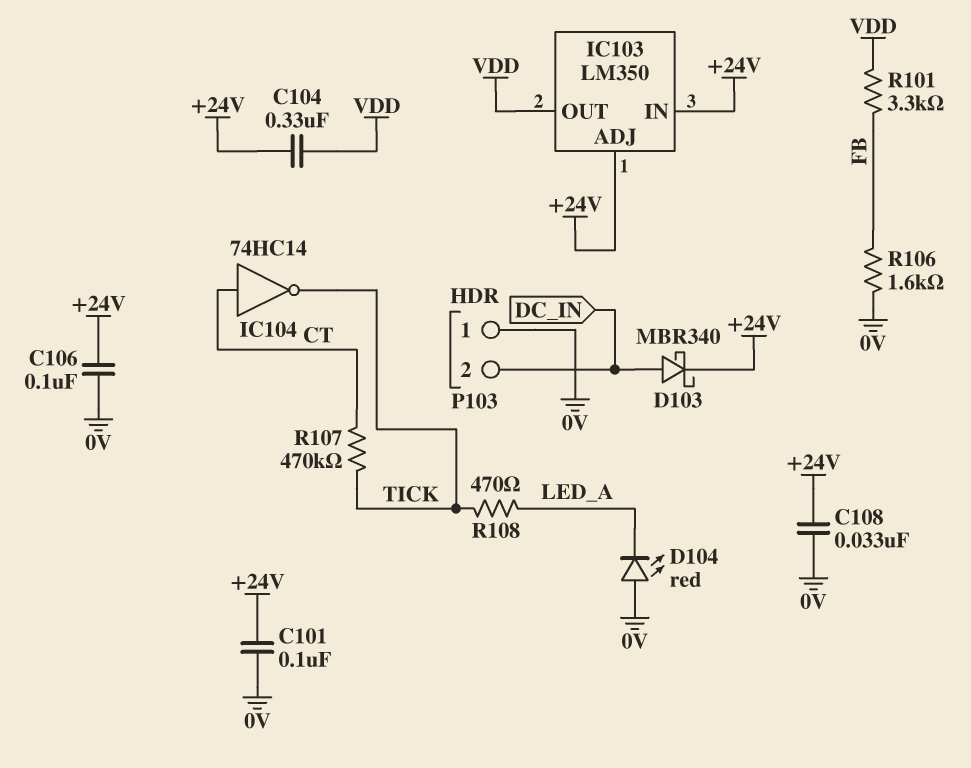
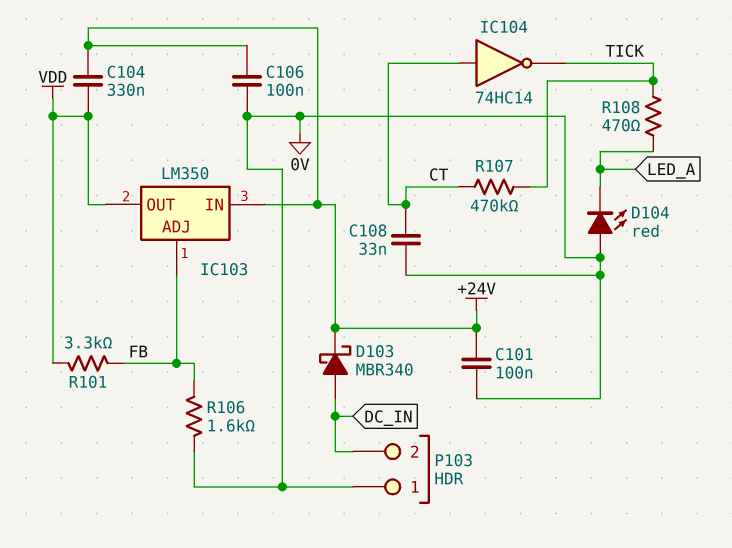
C108: 33nF (+24V, 0V) -> 33nF (0V, CT)
IC103 pin ADJ: +24V -> FB

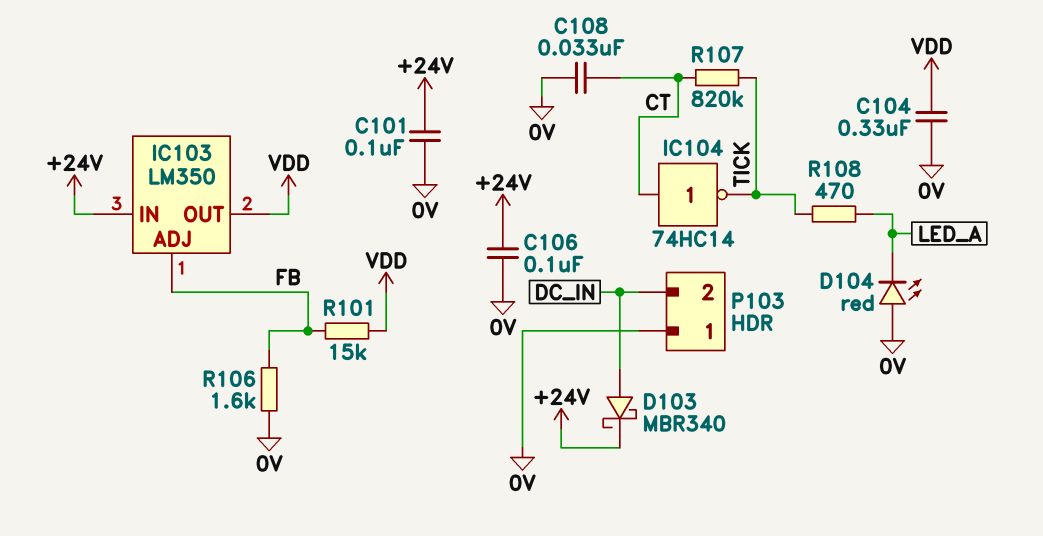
C104: 330nF (+24V, VDD) -> 330nF (0V, VDD)
R101: 3.3k (FB, VDD) -> 15k (FB, VDD)
R107: 470k (CT, TICK) -> 820k (CT, TICK)

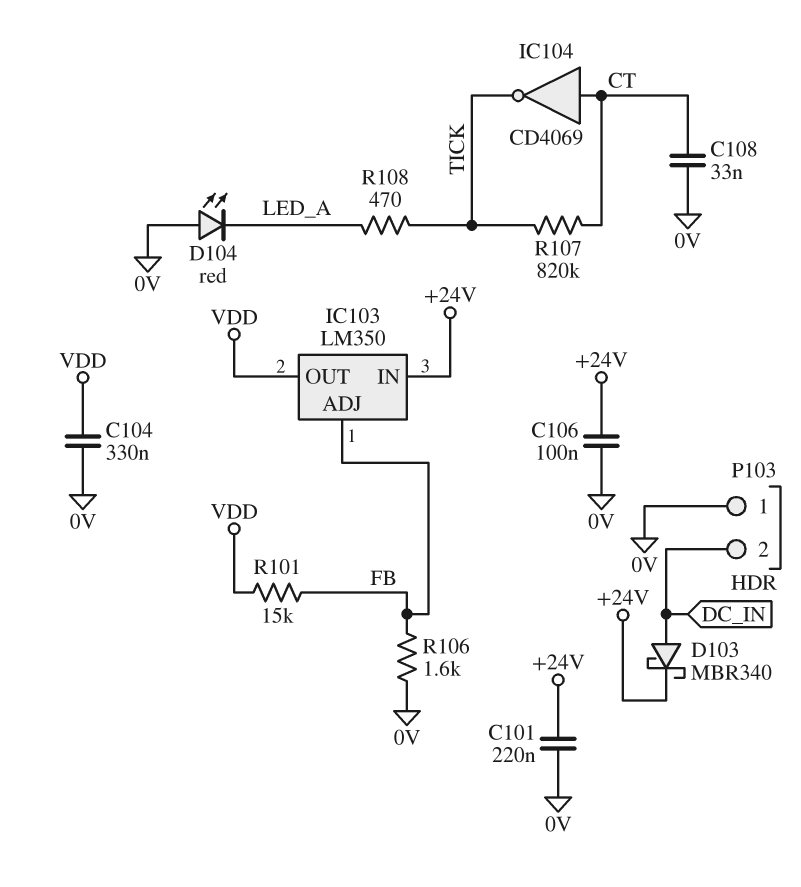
C101: 100nF (+24V, 0V) -> 220nF (+24V, 0V)
IC104: NOT 74HC14 (in CT, out TICK) -> NOT CD4069 (in CT, out TICK)

